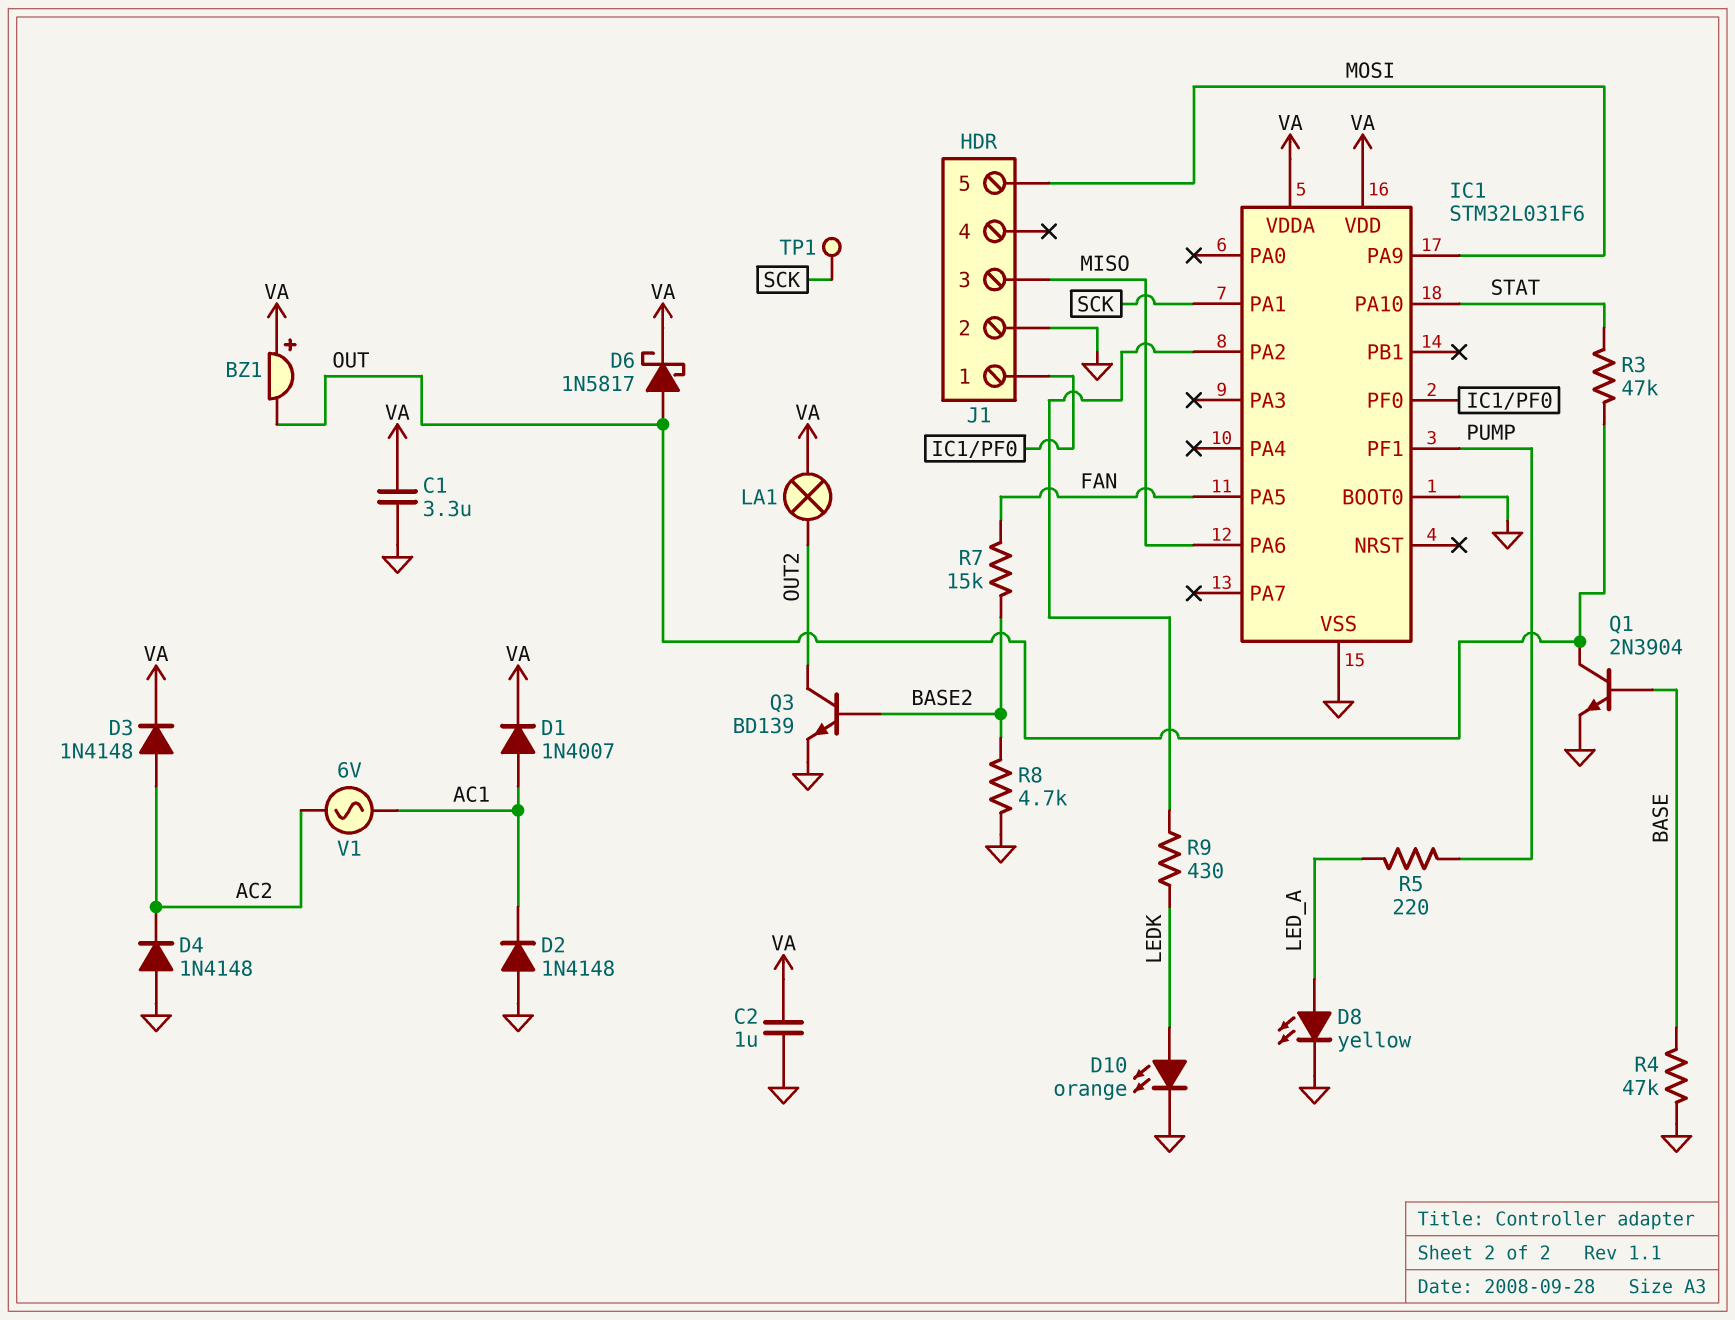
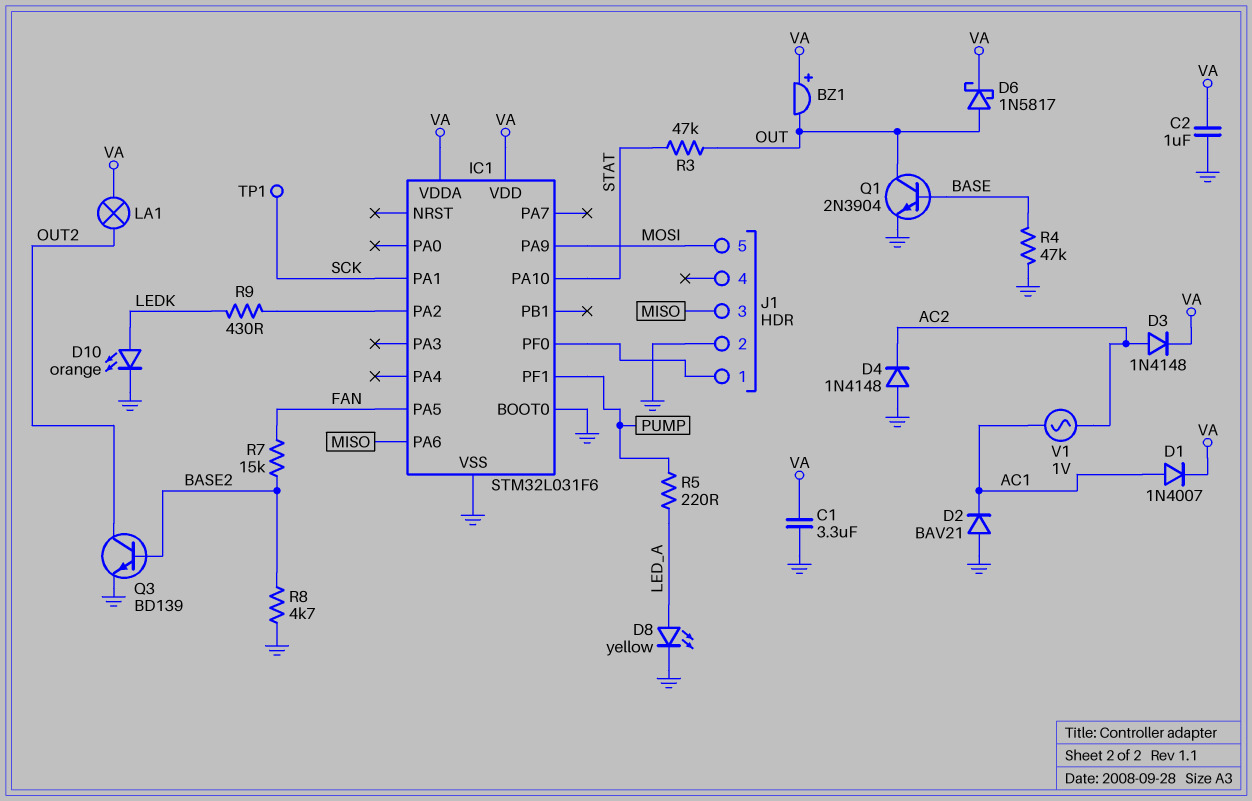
D2: diode 1N4148 (A GND, K AC1) -> diode BAV21 (A GND, K AC1)
V1: AC 6V (AC1, AC2) -> AC 1V (AC1, AC2)

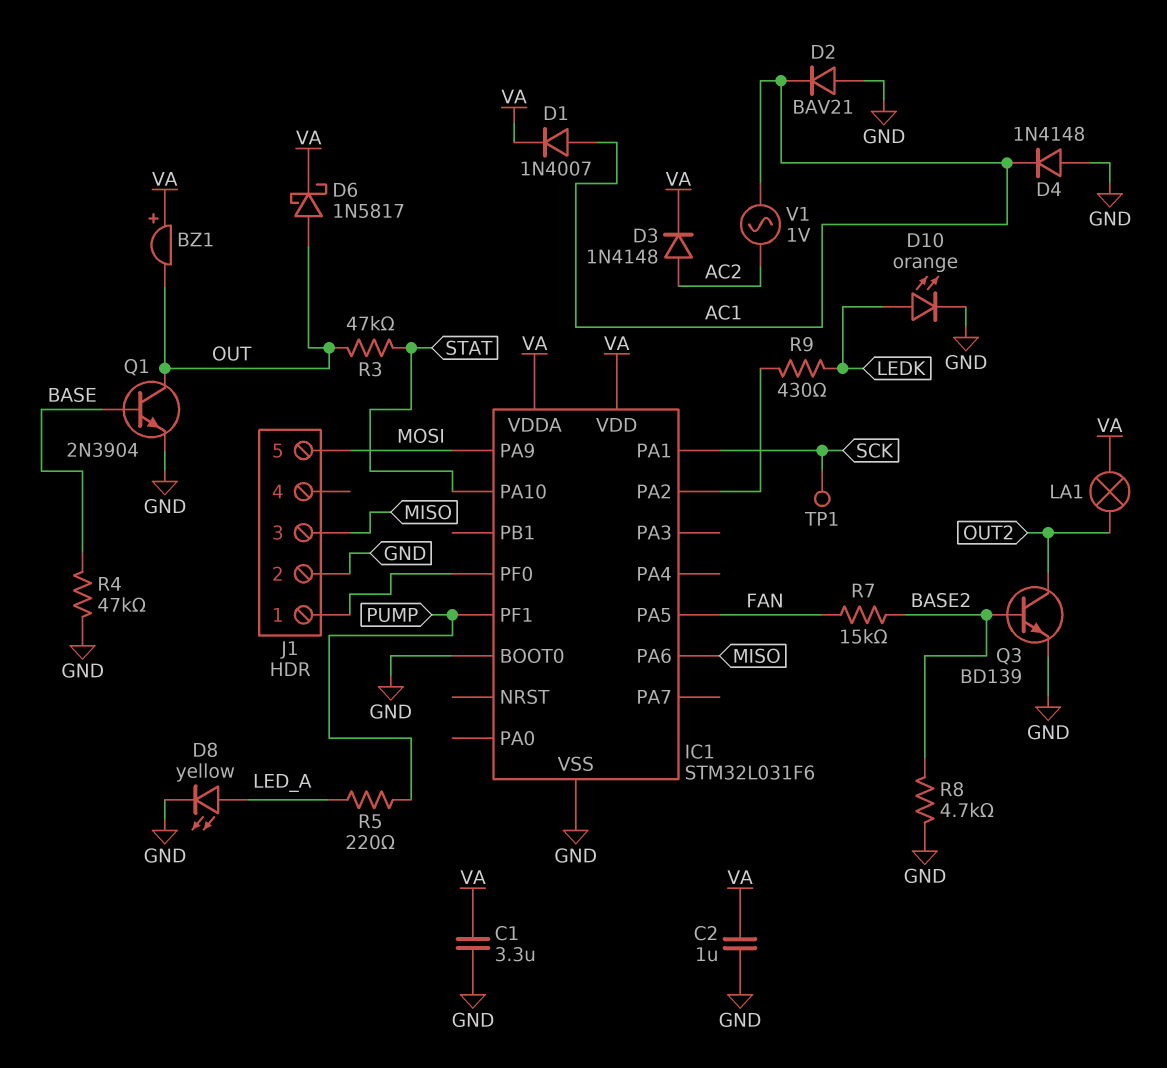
D4: diode 1N4148 (A GND, K AC2) -> diode 1N4148 (A GND, K AC1)

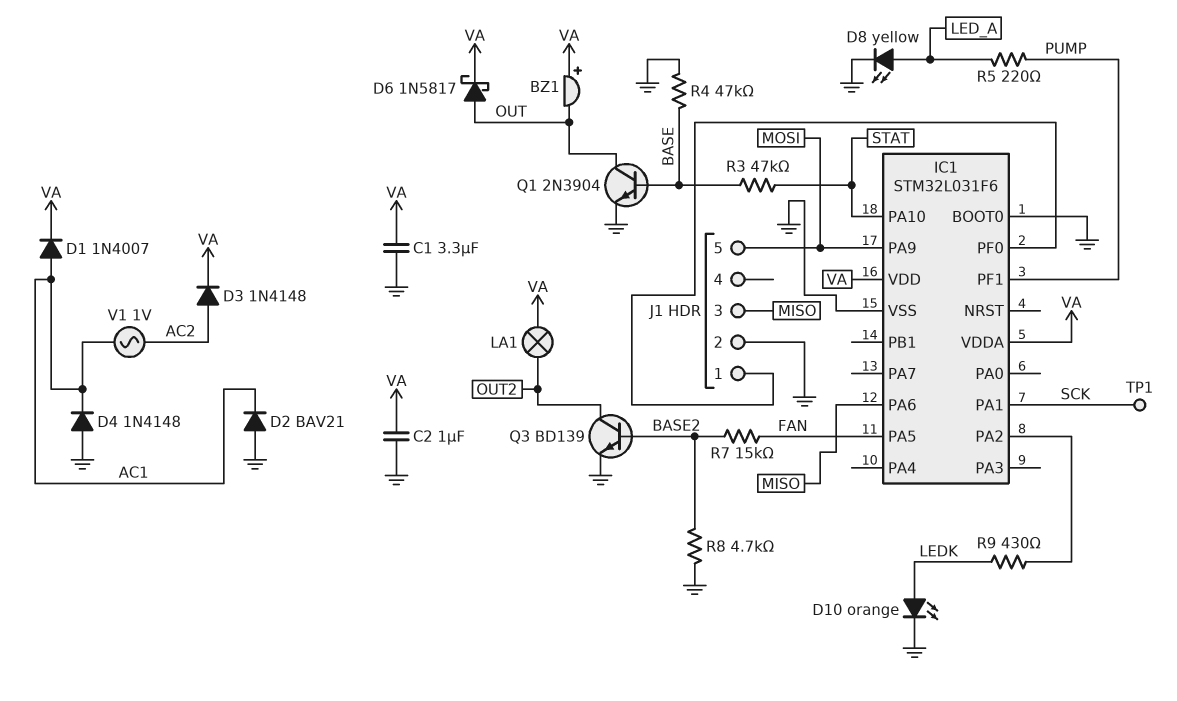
R3: 47k (OUT, STAT) -> 47k (BASE, STAT)

